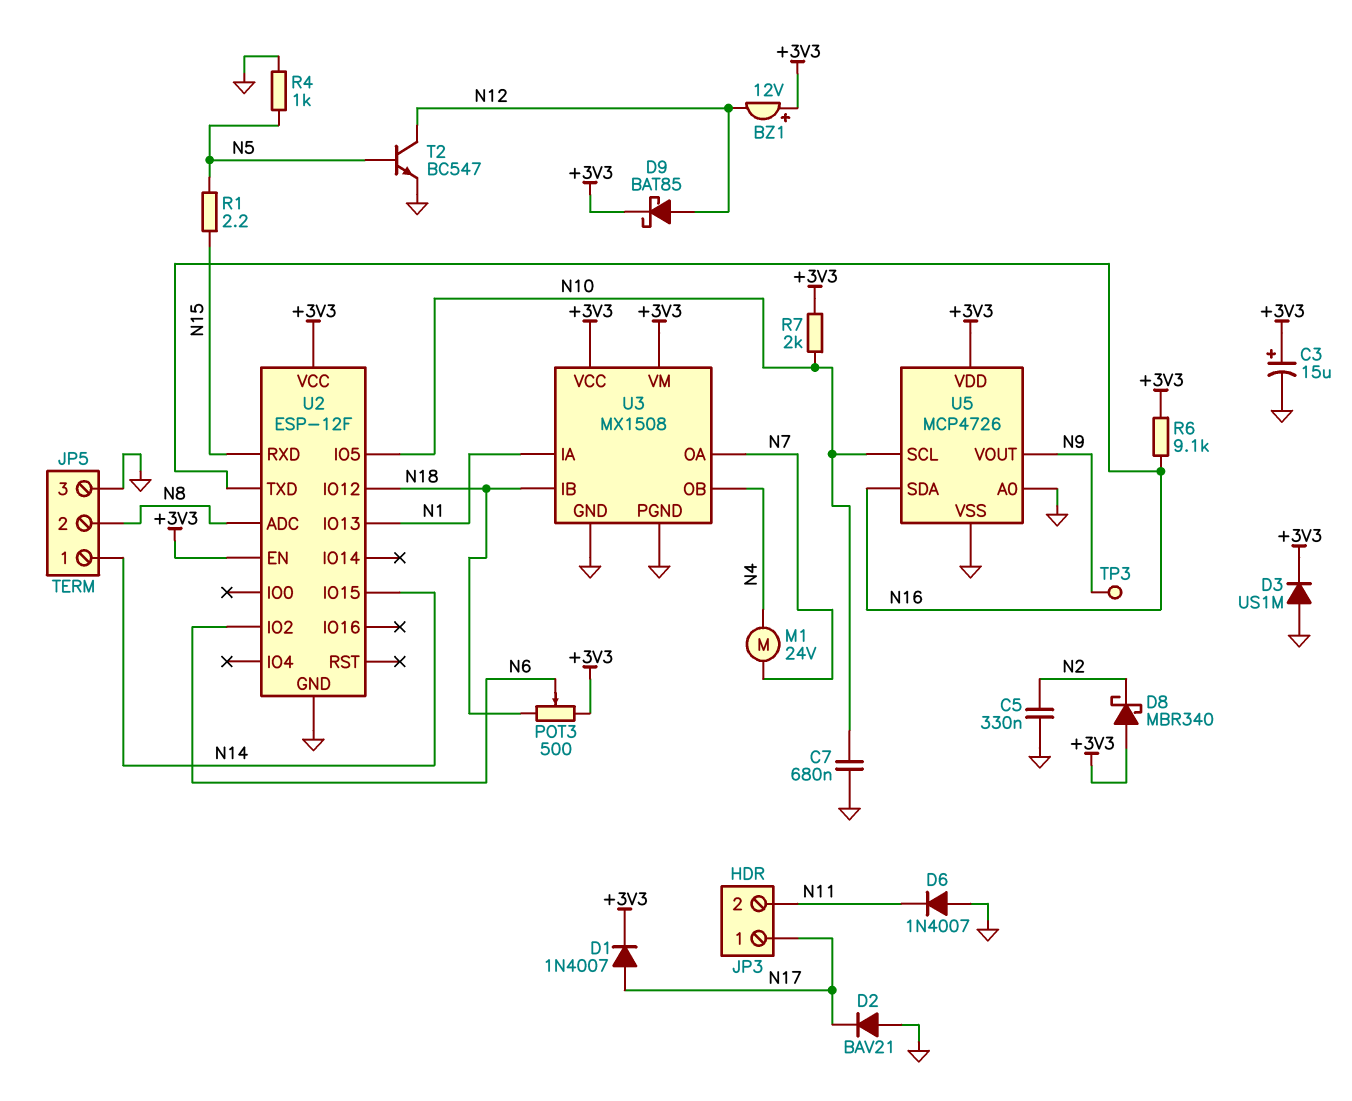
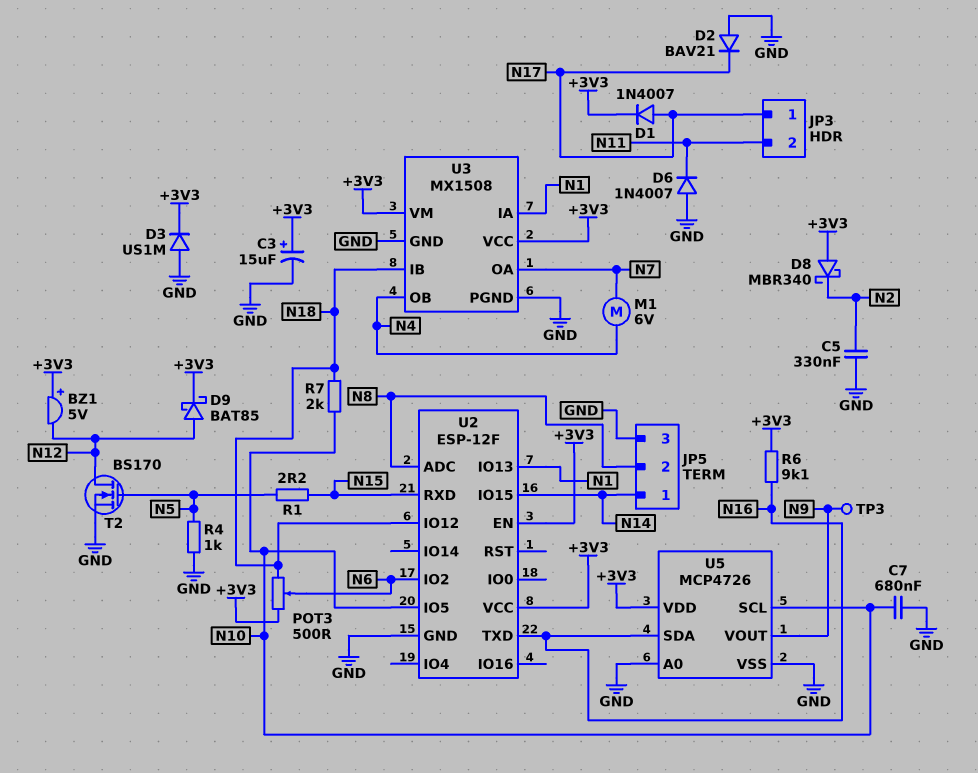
BZ1: buzzer 12V (plus +3V3, minus N12) -> buzzer 5V (plus +3V3, minus N12)
M1: motor 24V (N4, N7) -> motor 6V (N4, N7)
R7: 2k (+3V3, N10) -> 2k (N10, N18)
T2: NPN BC547 (B N5, C N12, E GND) -> NMOS BS170 (G N5, D N12, S GND)

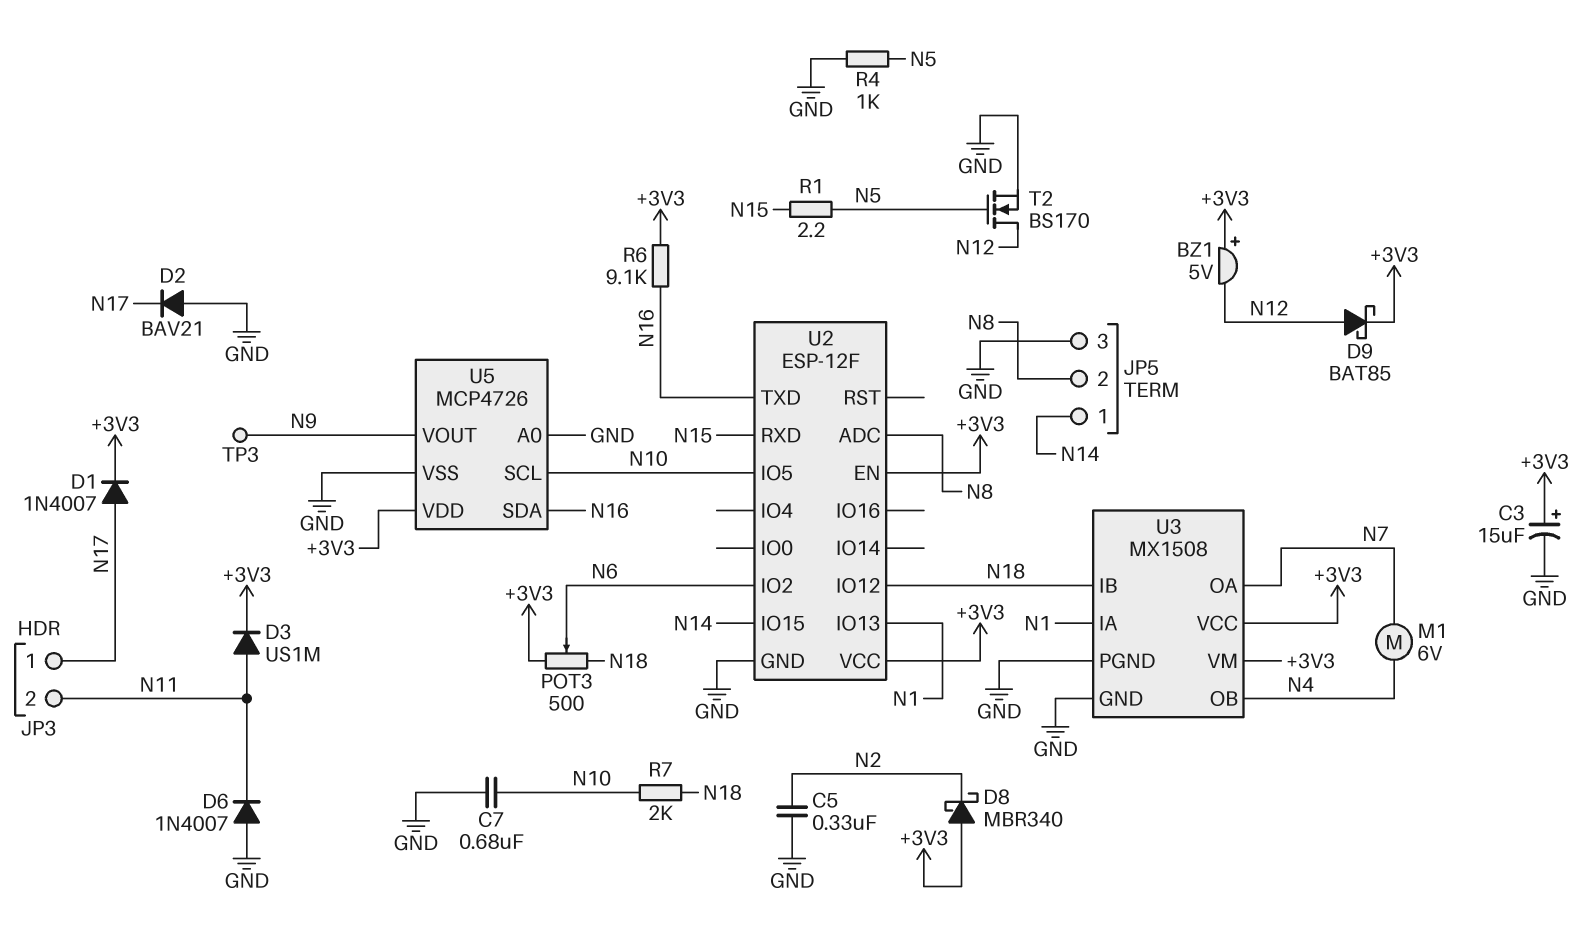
D3: diode US1M (A GND, K +3V3) -> diode US1M (A N11, K +3V3)

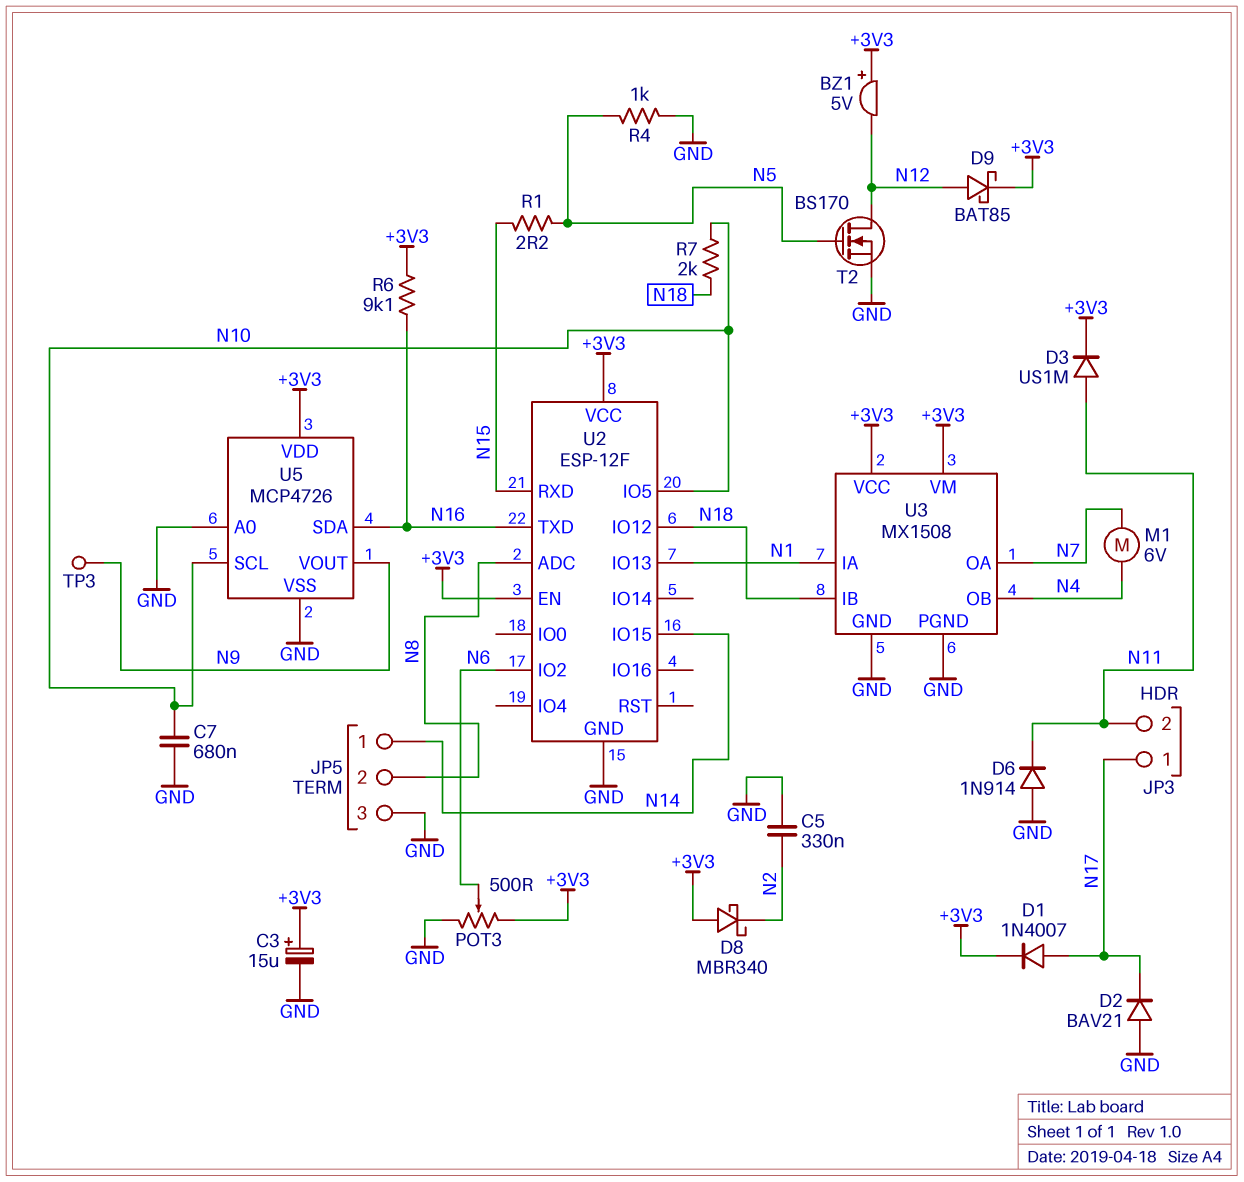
D6: diode 1N4007 (A GND, K N11) -> diode 1N914 (A GND, K N11)
POT3: 500 (+3V3, N18, wiper N6) -> 500 (+3V3, GND, wiper N6)

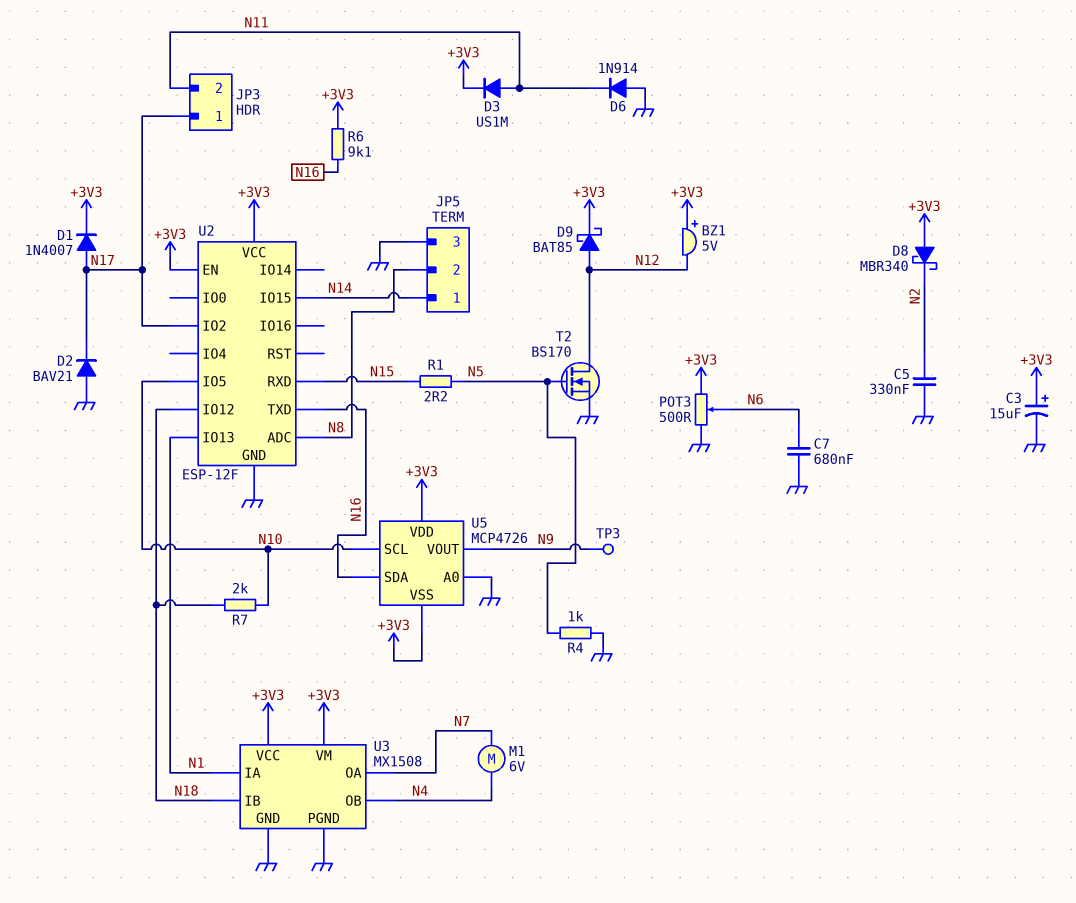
C7: 680nF (GND, N10) -> 680nF (GND, N6)
U2 pin IO2: N6 -> N17
U5 pin VSS: GND -> +3V3

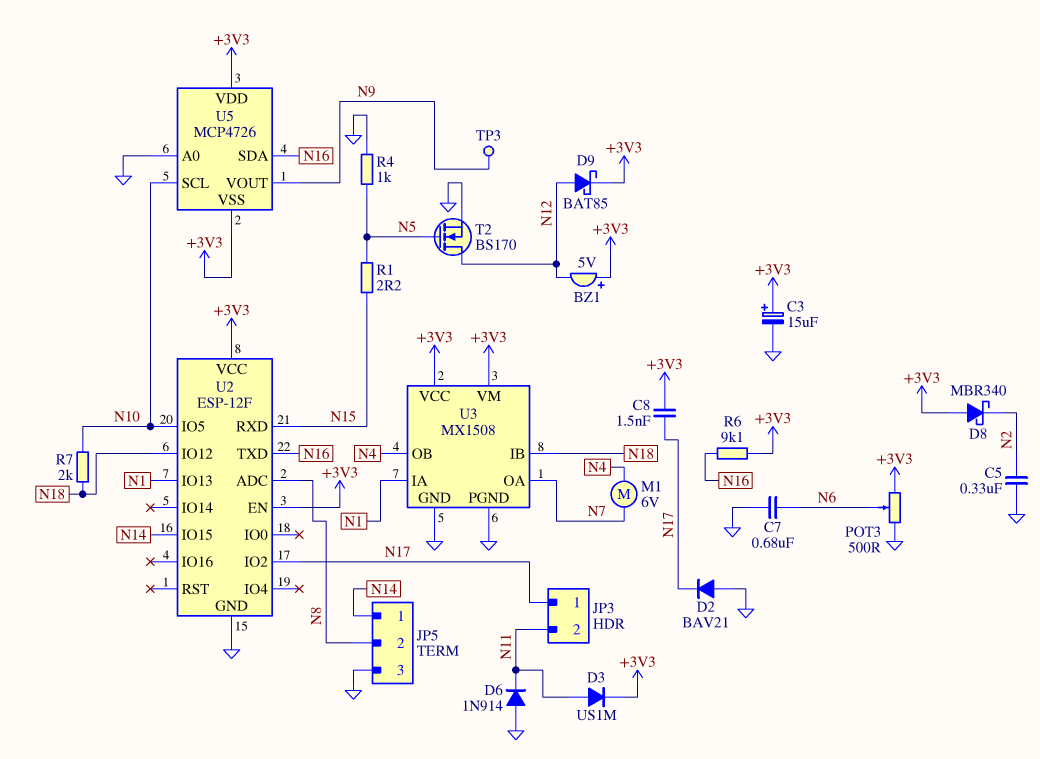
C8: none -> 1.5nF (+3V3, N17)
D1: diode 1N4007 (A N17, K +3V3) -> none

